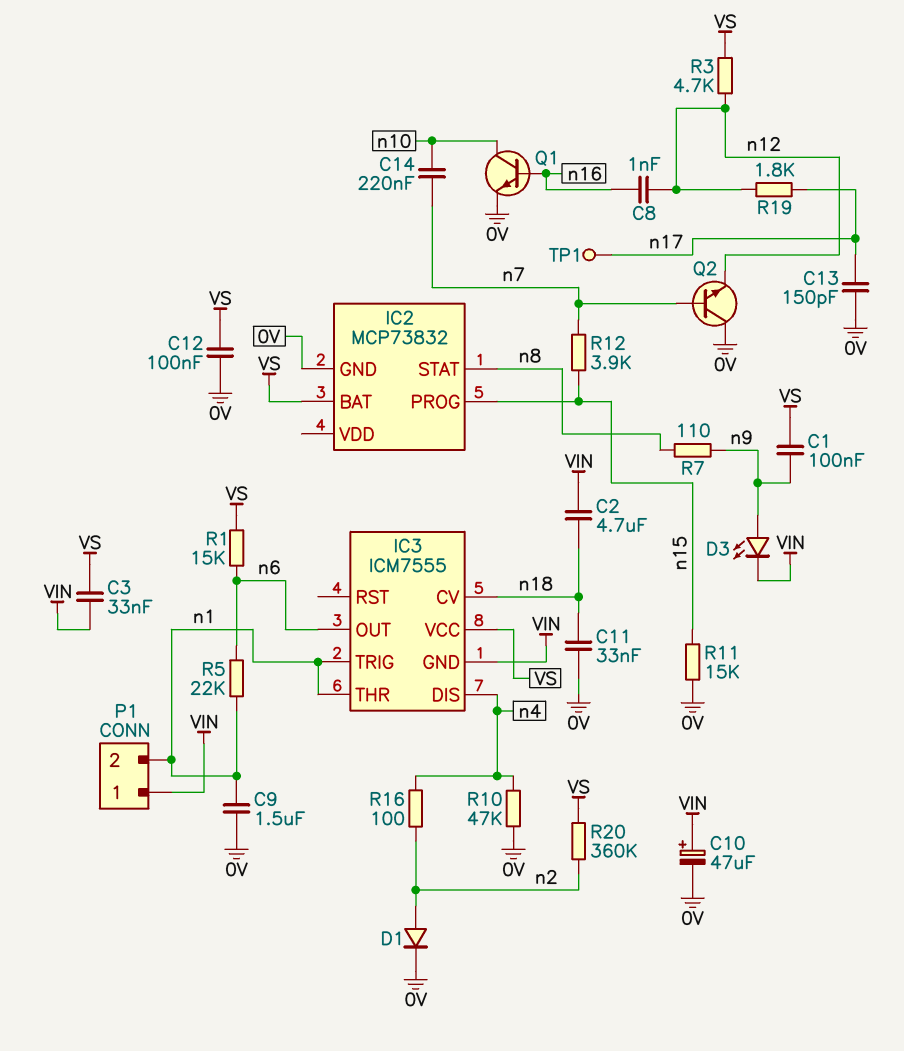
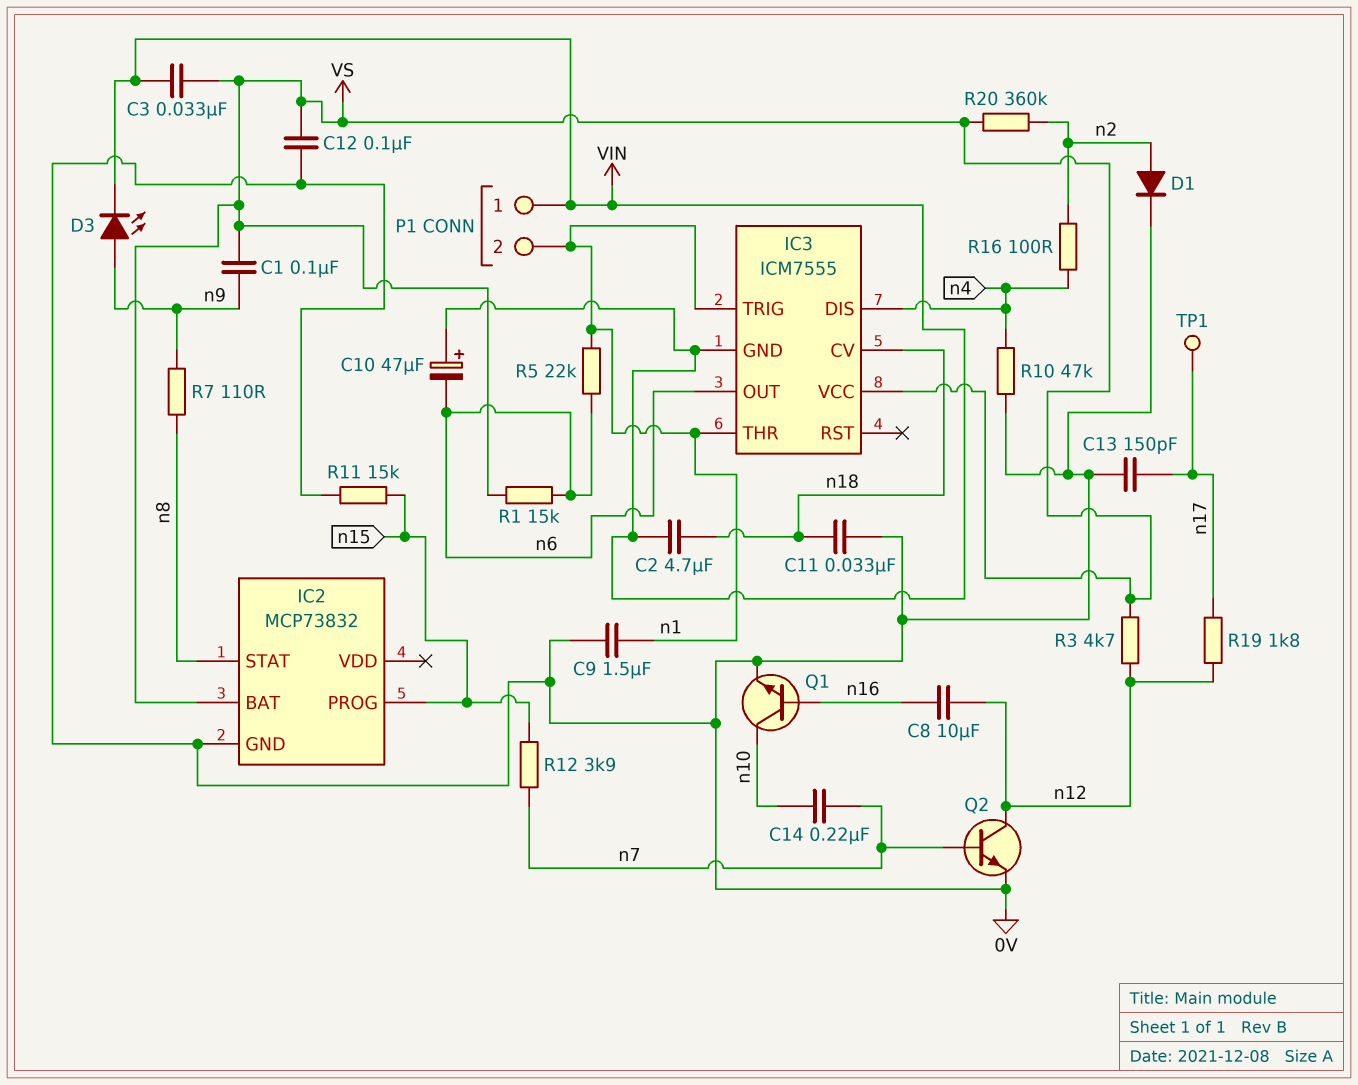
C8: 1nF (n12, n16) -> 10uF (n12, n16)
C10: 47uF (plus VIN, minus 0V) -> 47uF (plus VIN, minus n6)
Q2: NPN (B n7, C 0V, E n12) -> NPN (B n7, C n12, E 0V)

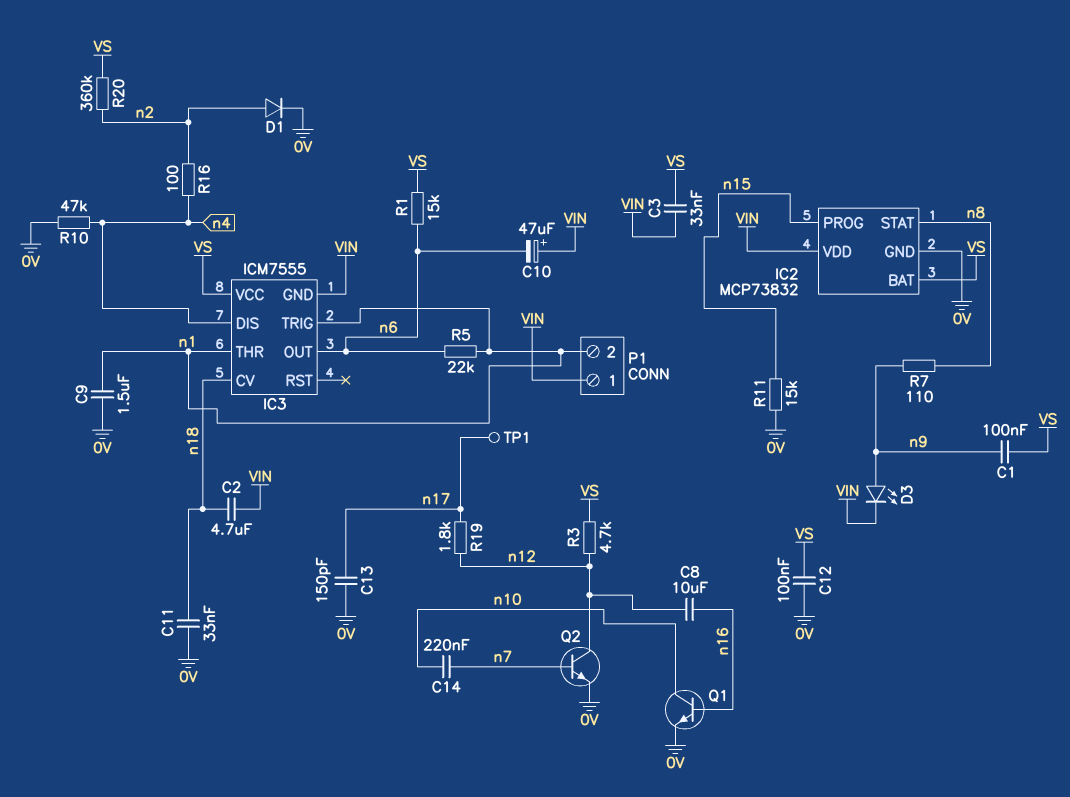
IC2 pin VDD: none -> VIN
R12: 3.9k (n7, n15) -> none

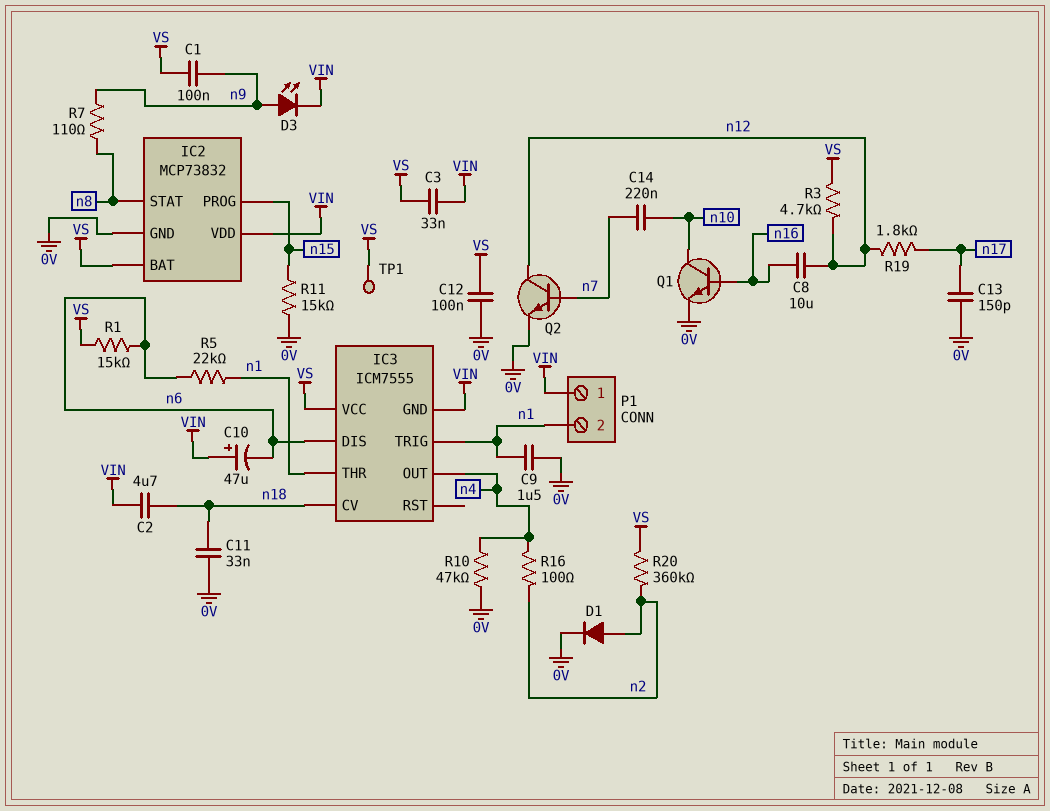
IC3 pin DIS: n4 -> n6
IC3 pin OUT: n6 -> n4
TP1: test point (n17) -> test point (VS)

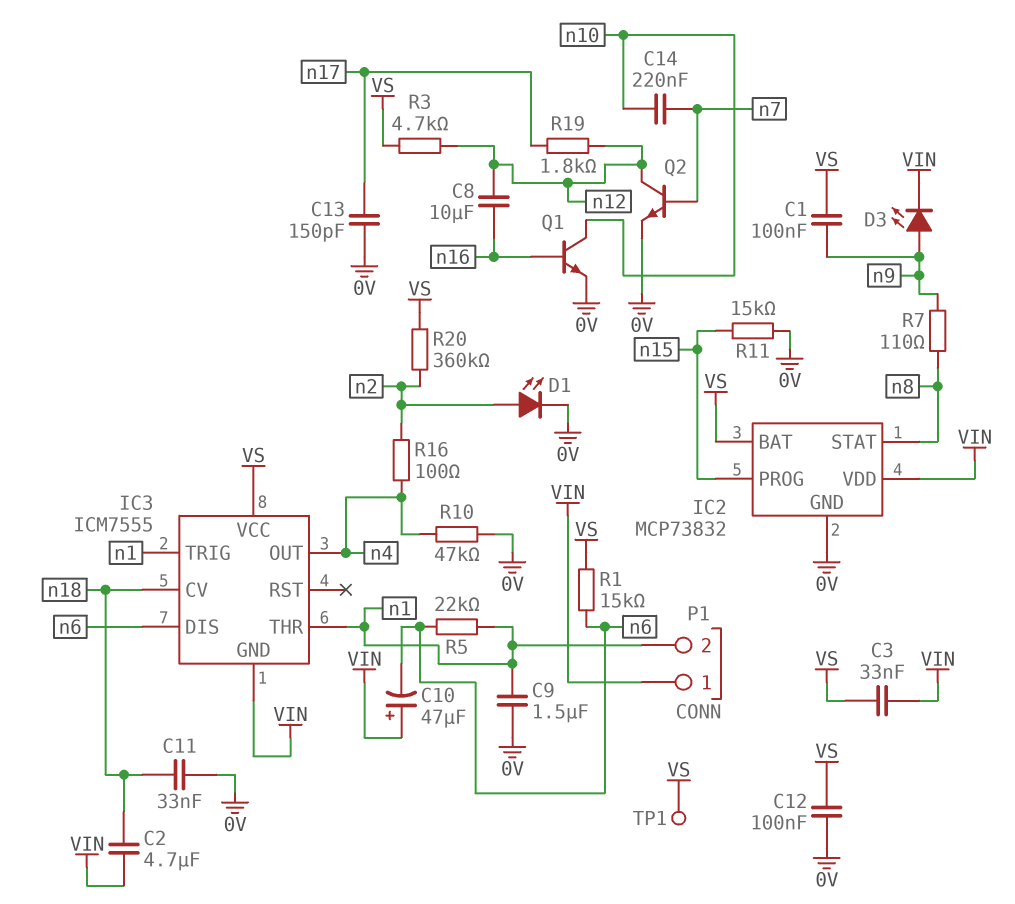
D1: diode (A n2, K 0V) -> LED (A n2, K 0V)

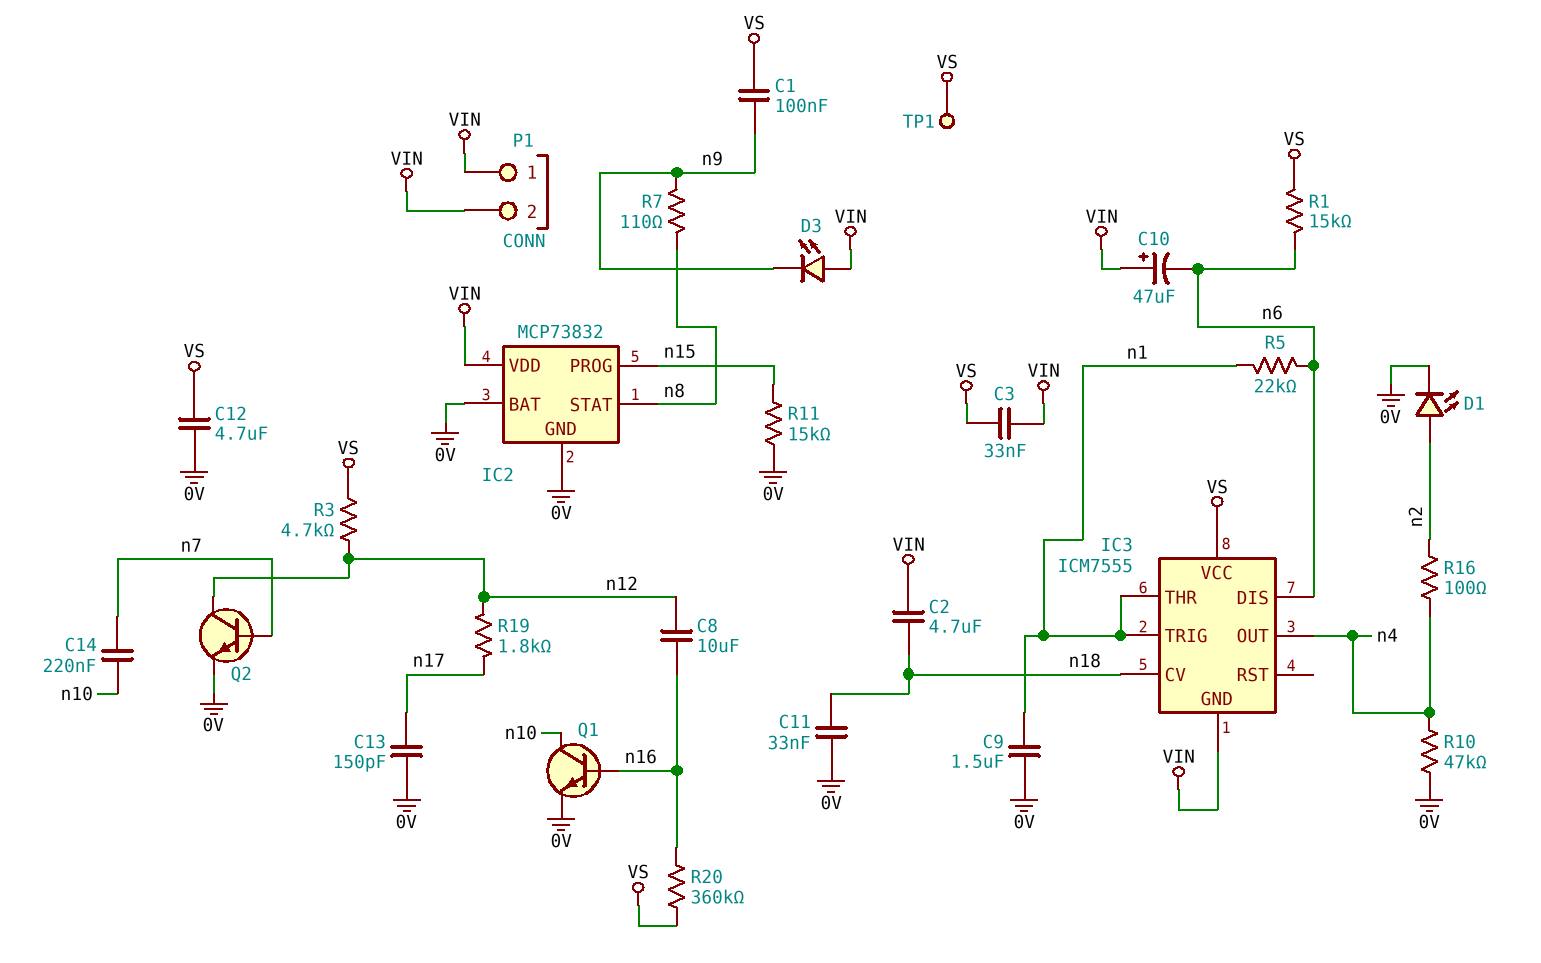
C12: 100nF (0V, VS) -> 4.7uF (0V, VS)
D3: LED (A n9, K VIN) -> LED (A VIN, K n9)
IC2 pin BAT: VS -> 0V
P1 pin 2: n1 -> VIN
R20: 360k (VS, n2) -> 360k (VS, n16)

